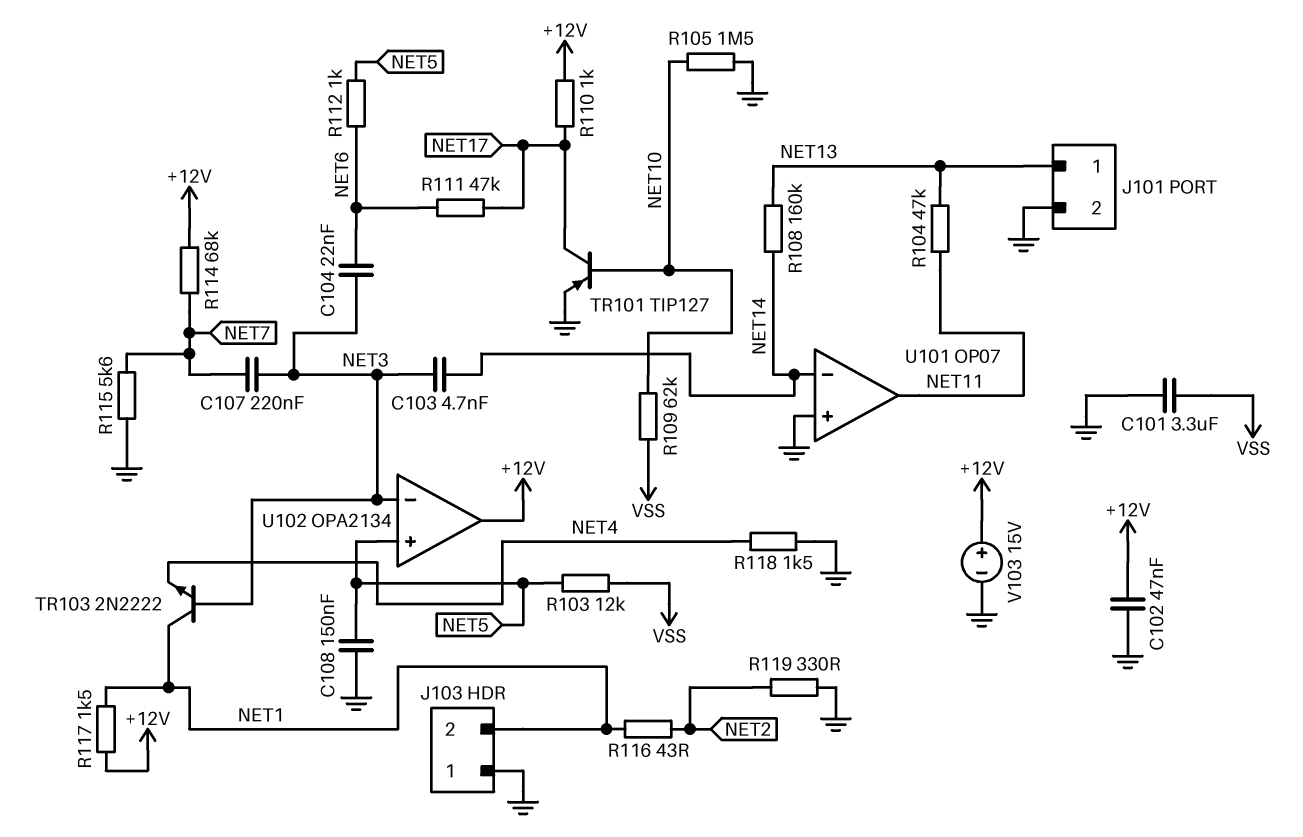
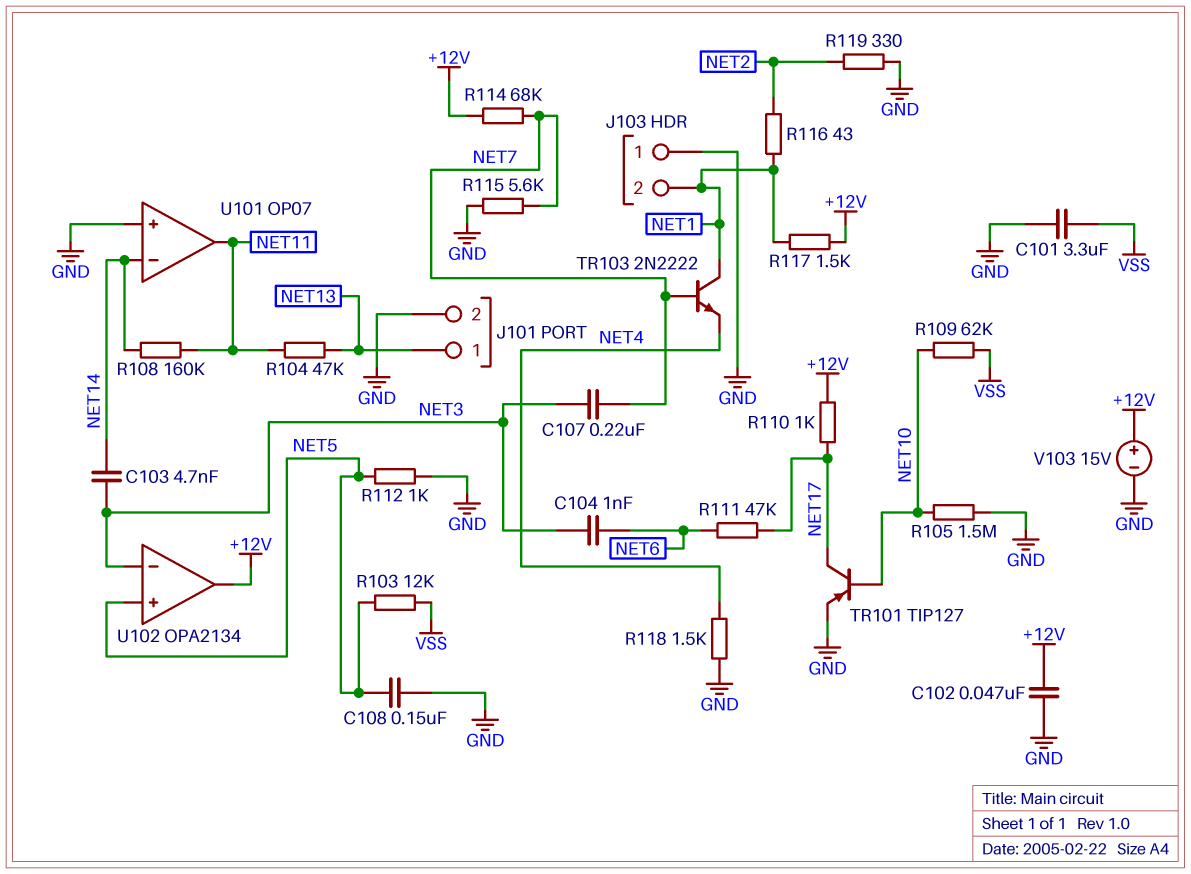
C104: 22nF (NET3, NET6) -> 1nF (NET3, NET6)
R108: 160k (NET13, NET14) -> 160k (NET11, NET14)
R112: 1k (NET5, NET6) -> 1k (GND, NET5)
TR103: NPN 2N2222 (B NET3, C NET1, E NET4) -> NPN 2N2222 (B NET7, C NET1, E NET4)

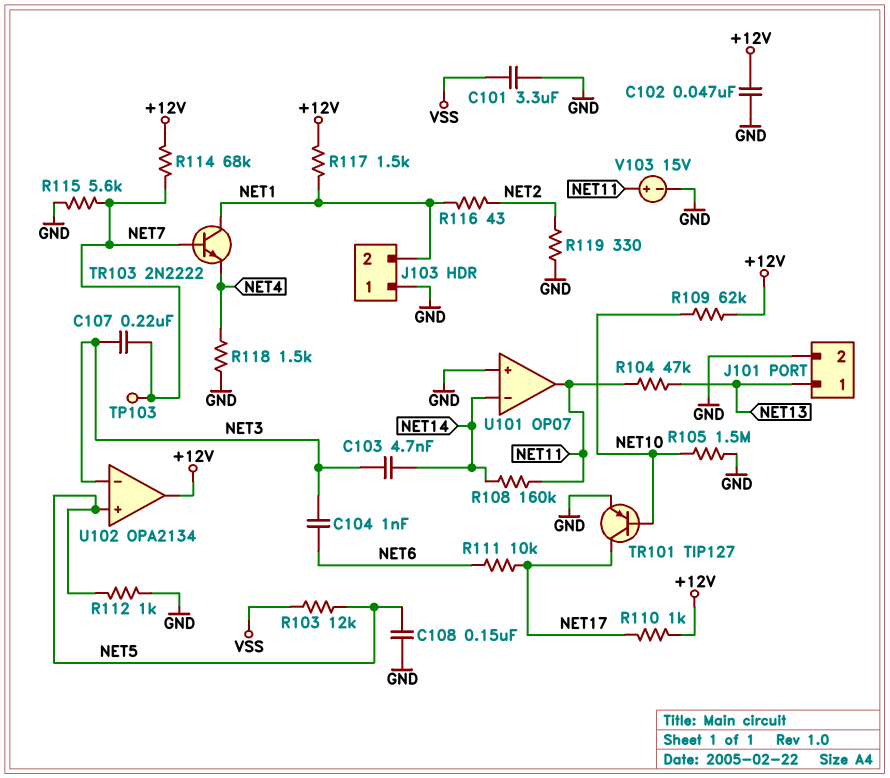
R109: 62k (NET10, VSS) -> 62k (+12V, NET10)
R111: 47k (NET6, NET17) -> 10k (NET6, NET17)
TP103: none -> test point (NET7)
V103: 15V (plus +12V, minus GND) -> 15V (plus NET11, minus GND)

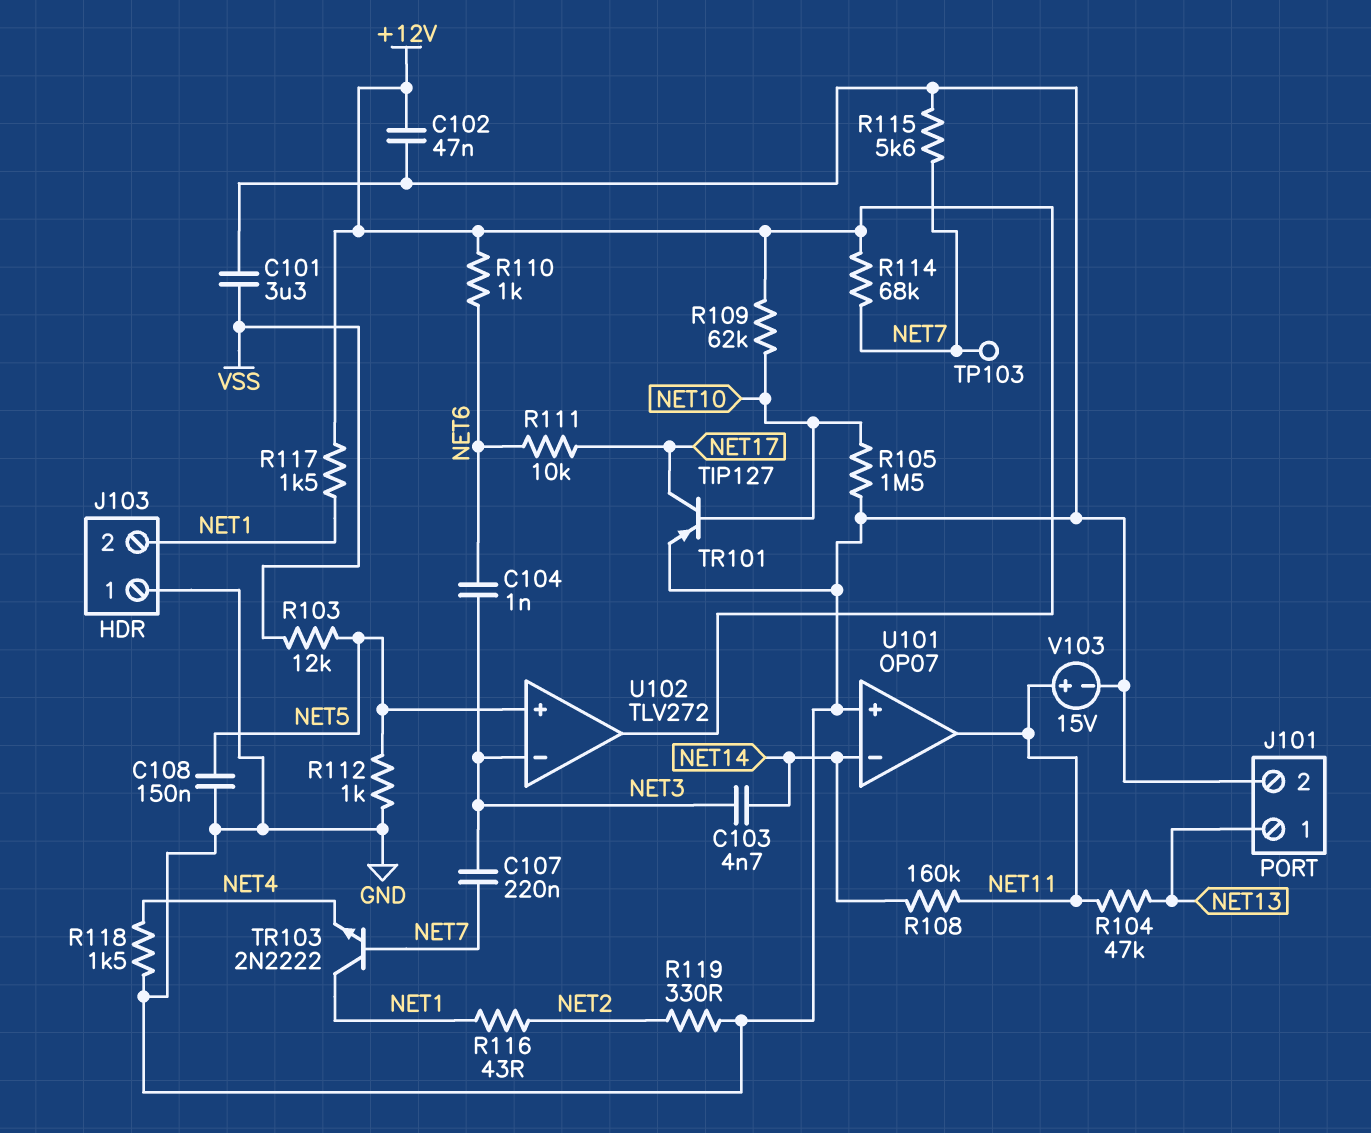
R110: 1k (+12V, NET17) -> 1k (+12V, NET6)
U102: OPA2134 -> TLV272

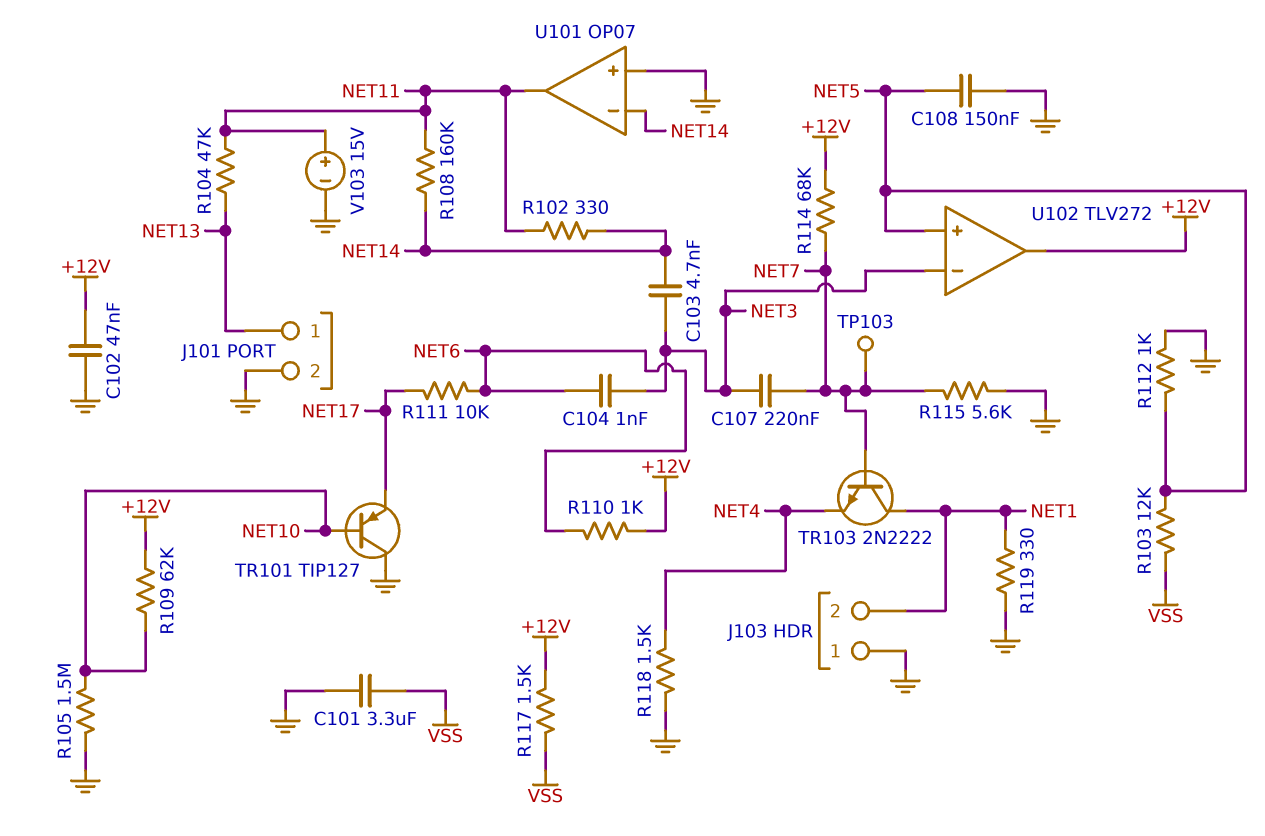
R102: none -> 330 (NET11, NET14)
R116: 43 (NET1, NET2) -> none
R117: 1.5k (+12V, NET1) -> 1.5k (+12V, VSS)
R119: 330 (GND, NET2) -> 330 (GND, NET1)
TR101: PNP TIP127 (B NET10, C NET17, E GND) -> PNP TIP127 (B NET10, C GND, E NET17)

